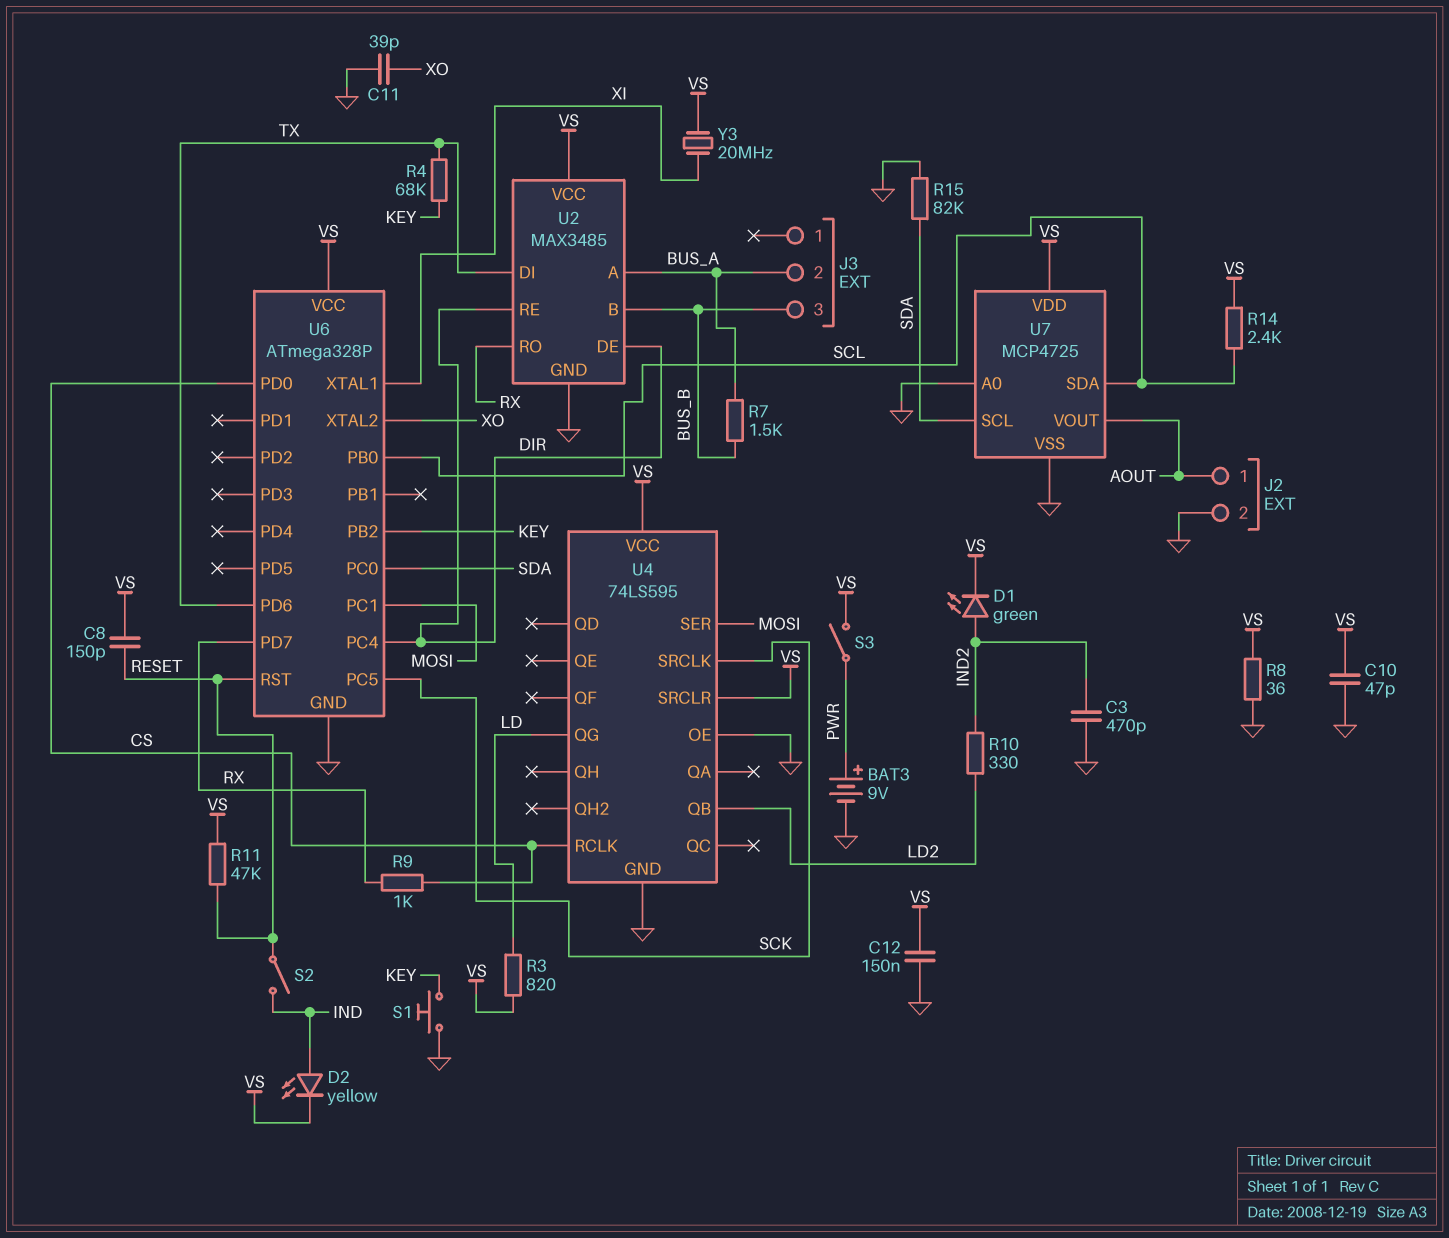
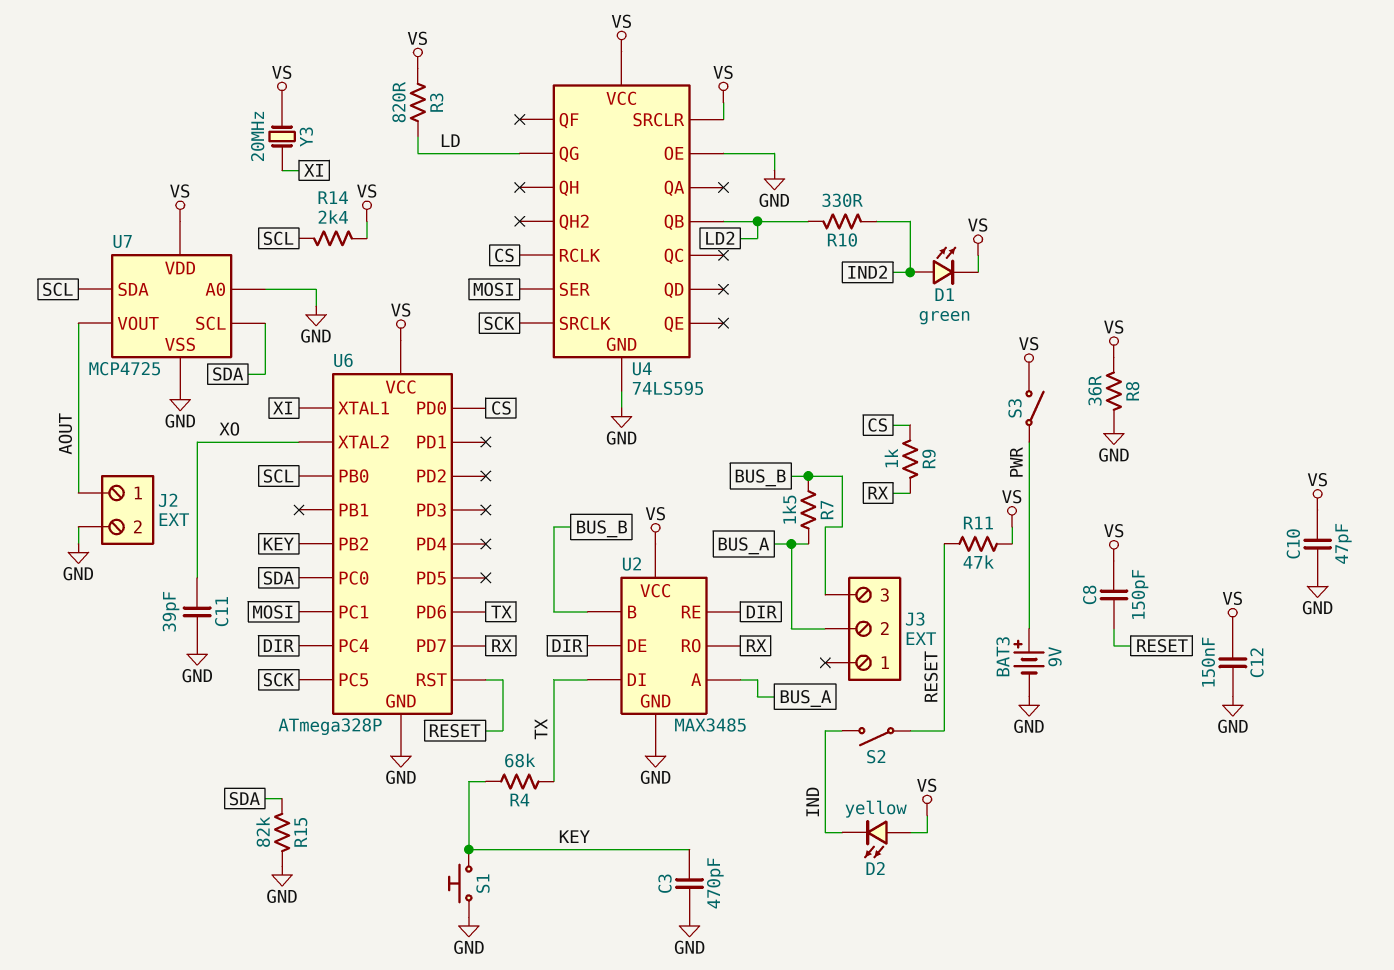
C3: 470pF (GND, IND2) -> 470pF (GND, KEY)
D2: LED yellow (A IND, K VS) -> LED yellow (A VS, K IND)

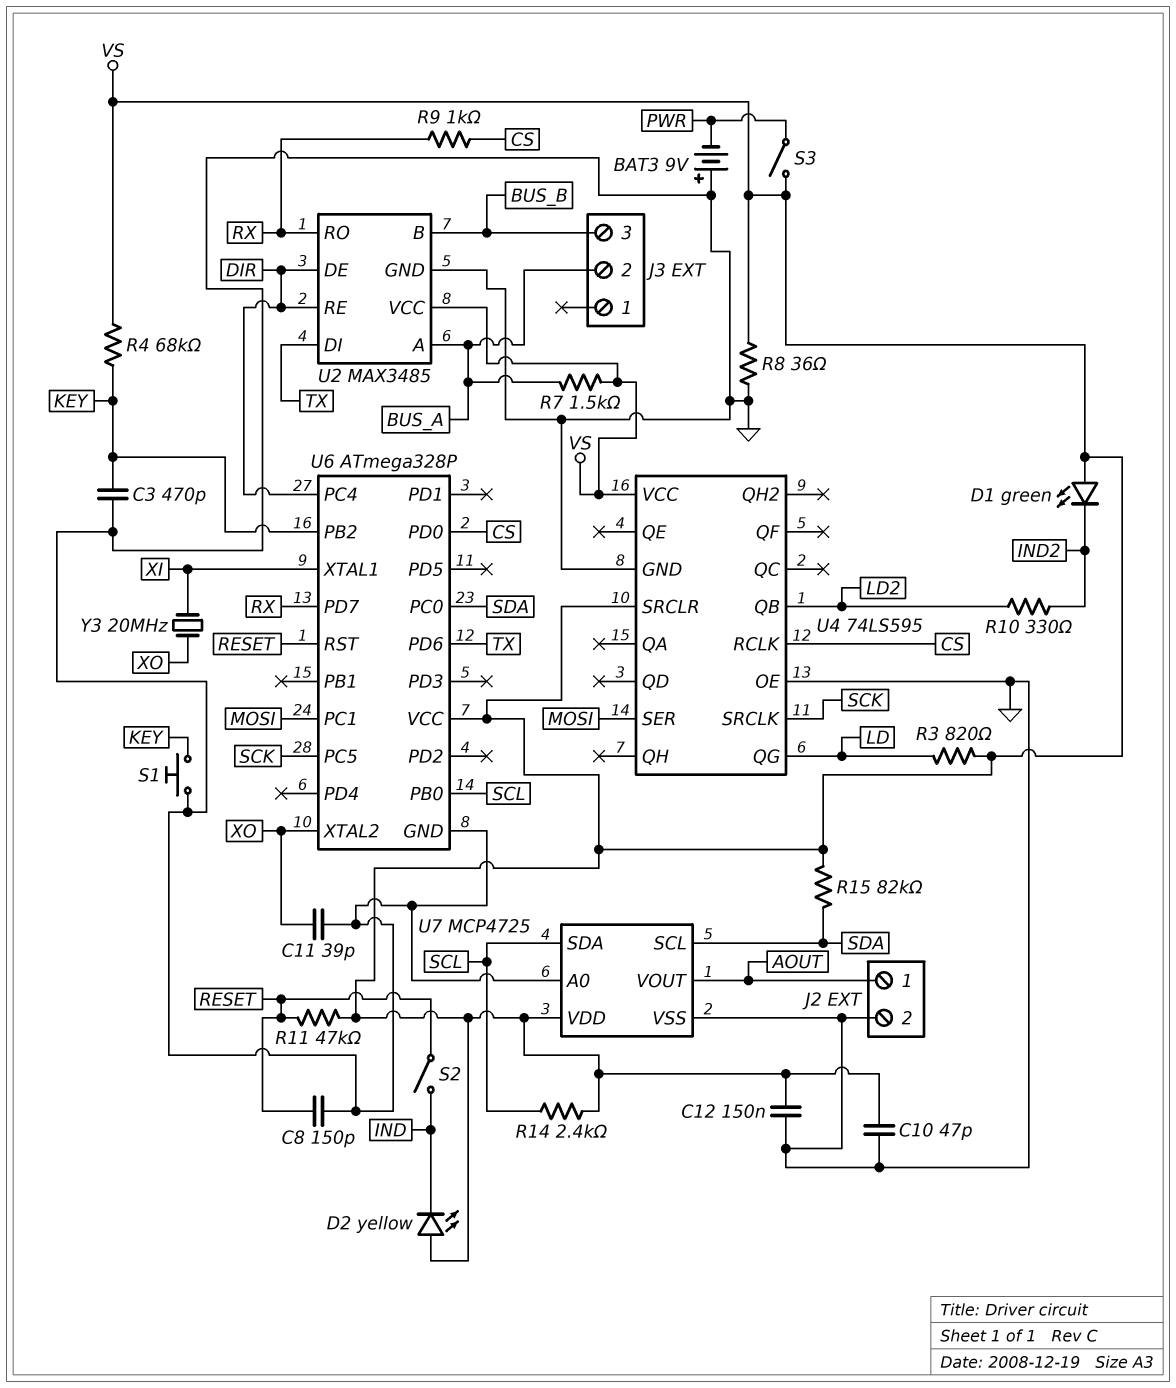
BAT3: 9V (plus PWR, minus GND) -> 9V (plus GND, minus PWR)
C8: 150pF (RESET, VS) -> 150pF (GND, RESET)
D1: LED green (A IND2, K VS) -> LED green (A VS, K IND2)
R4: 68k (KEY, TX) -> 68k (KEY, VS)
R7: 1.5k (BUS_A, BUS_B) -> 1.5k (BUS_A, VS)
R15: 82k (GND, SDA) -> 82k (SDA, VS)
Y3: 20MHz (VS, XI) -> 20MHz (XI, XO)

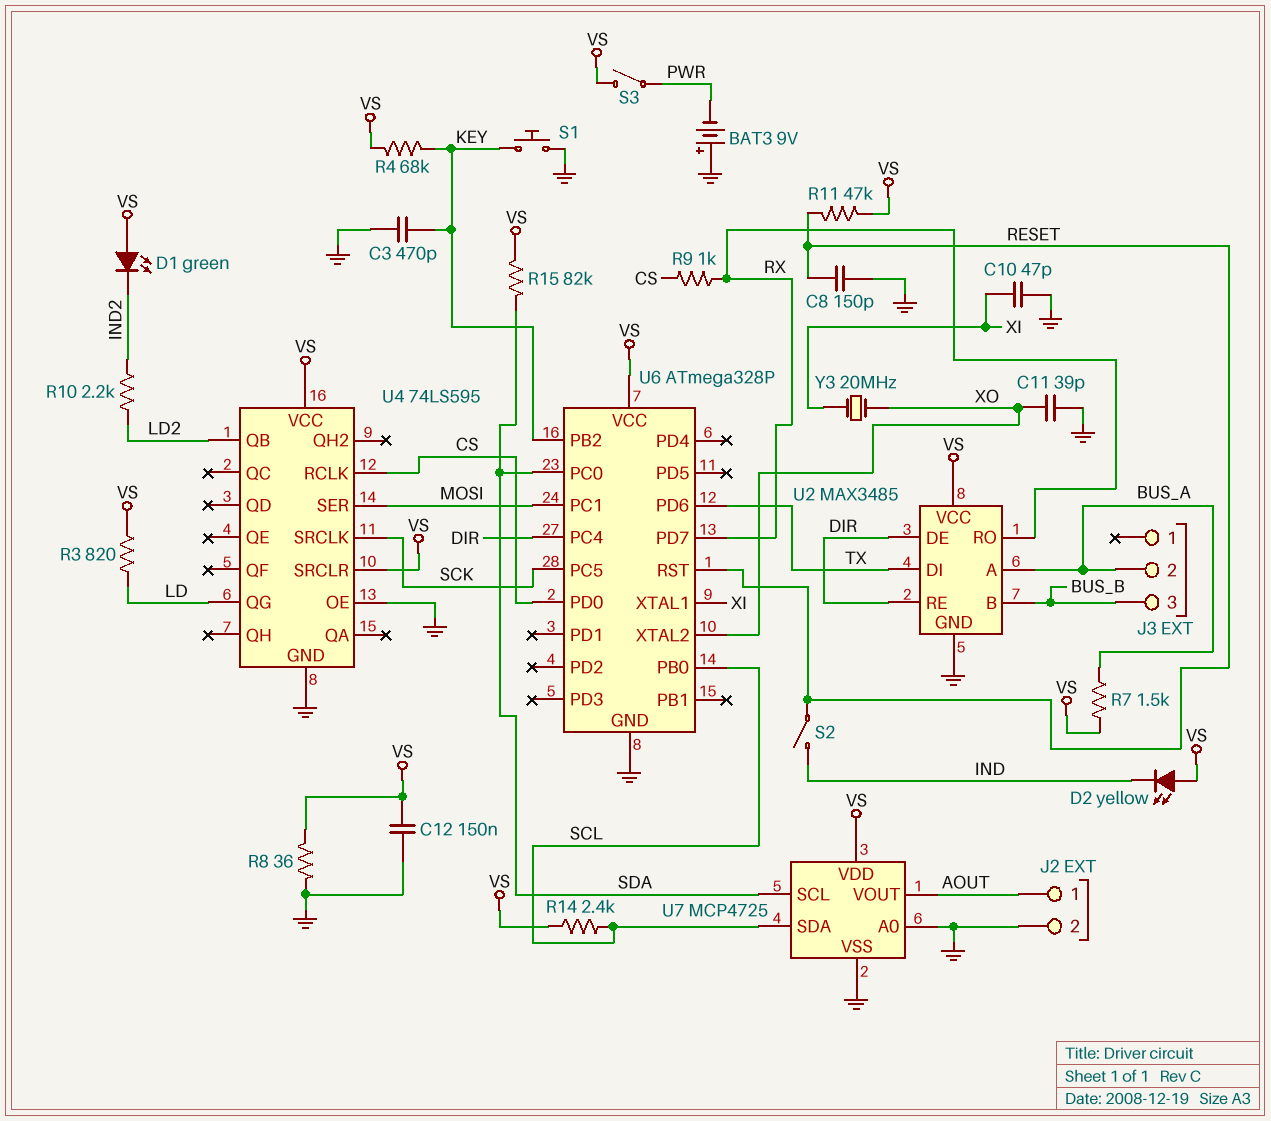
C10: 47pF (GND, VS) -> 47pF (GND, XI)
R10: 330 (IND2, LD2) -> 2.2k (IND2, LD2)

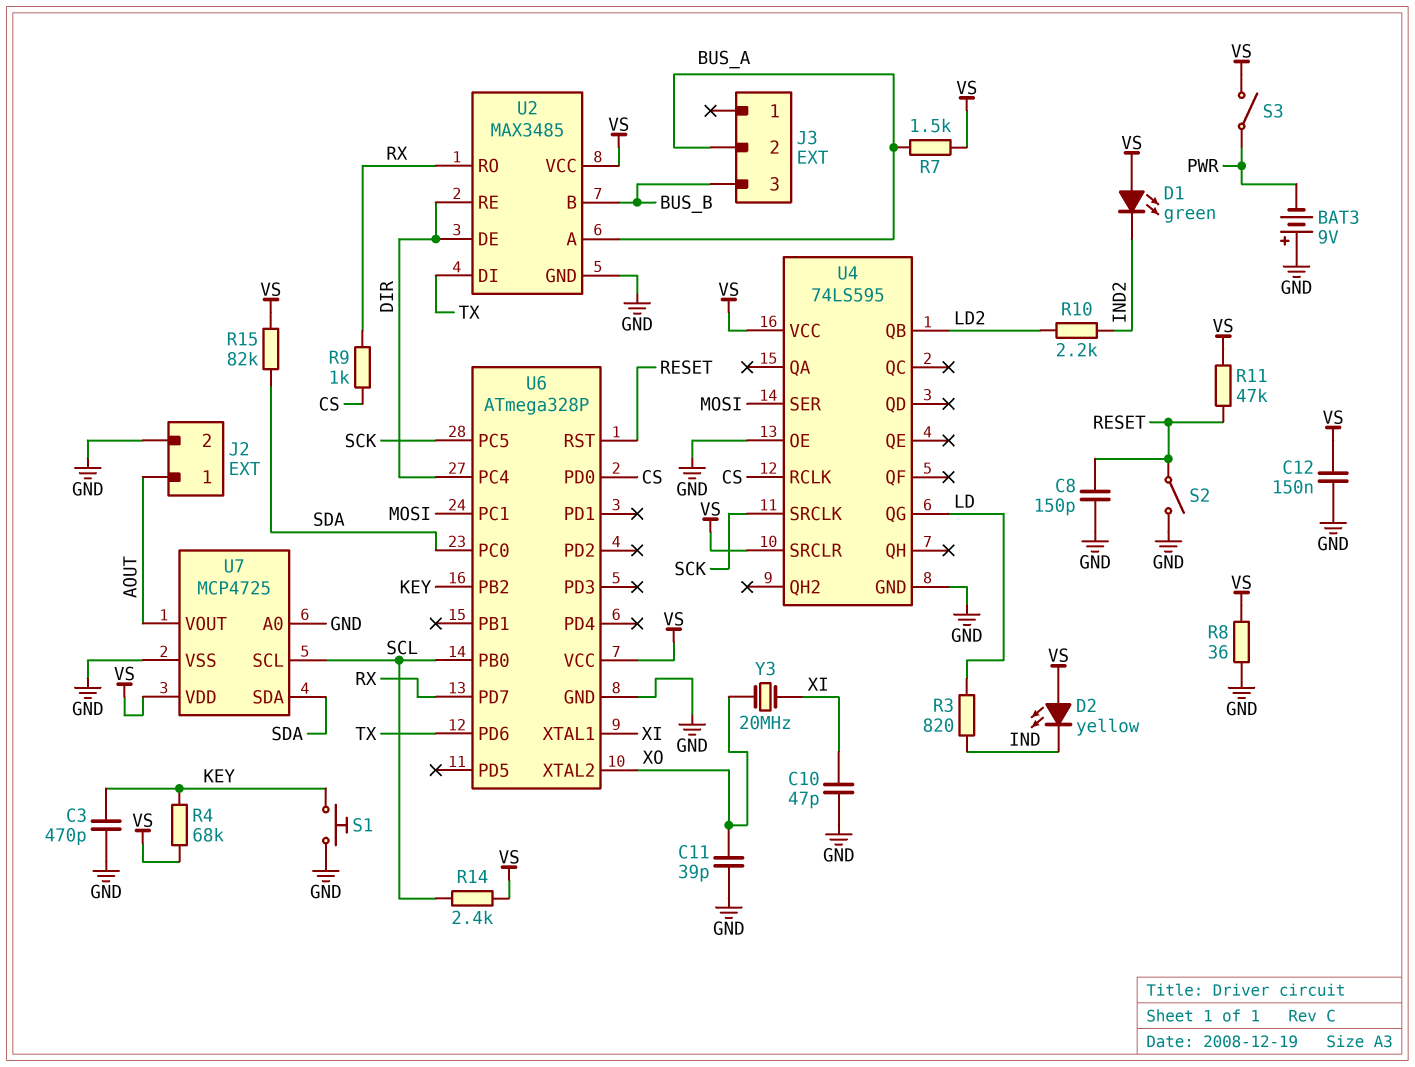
R3: 820 (LD, VS) -> 820 (IND, LD)
S2: switch (IND, RESET) -> switch (GND, RESET)
U7 pin SCL: SDA -> SCL
U7 pin SDA: SCL -> SDA

